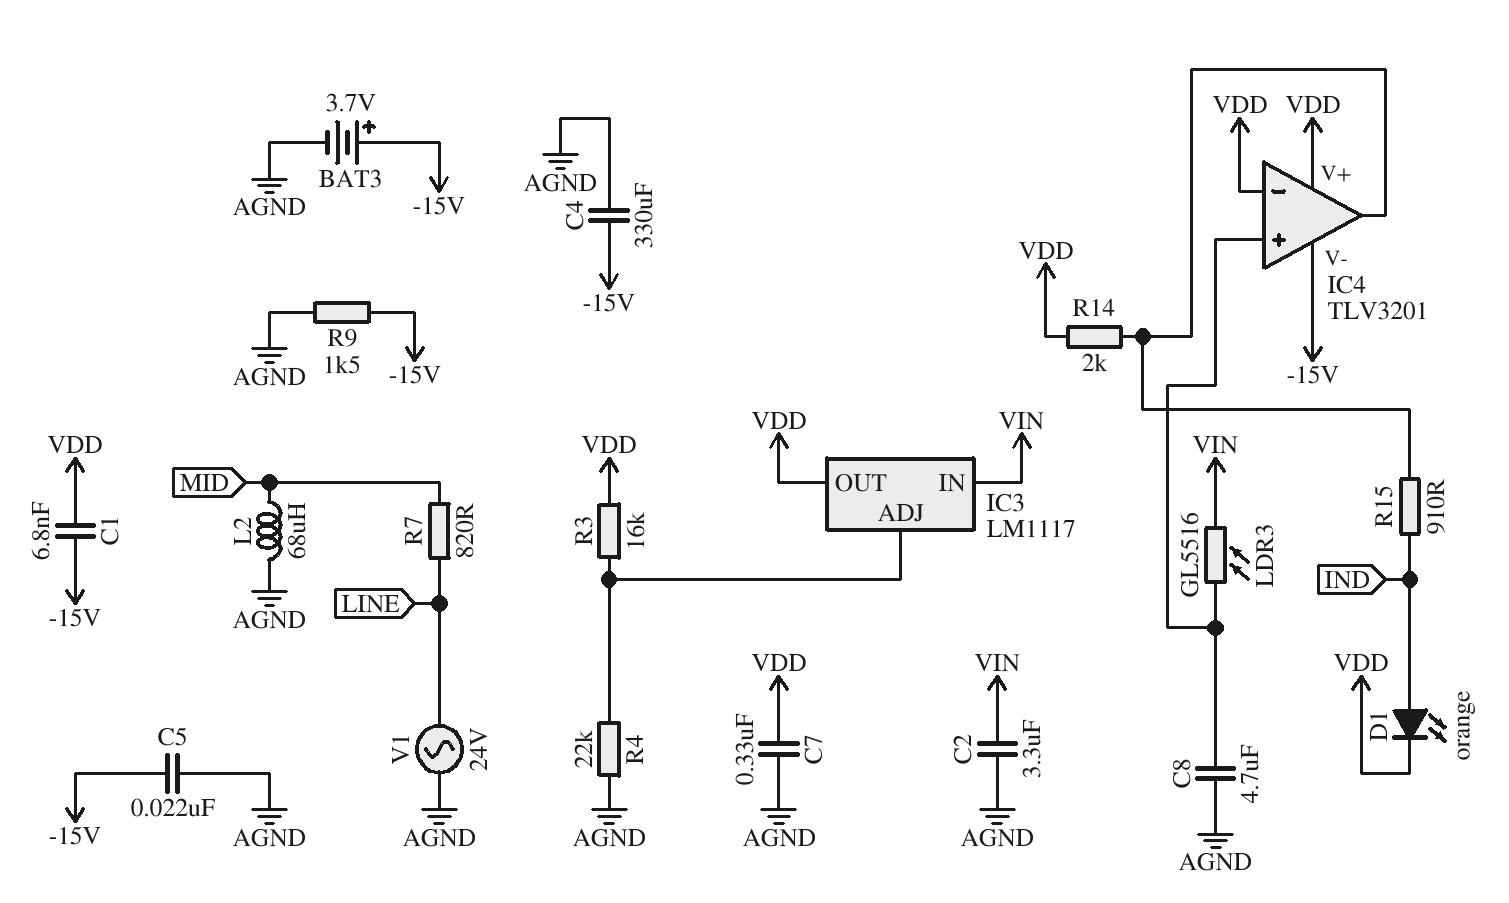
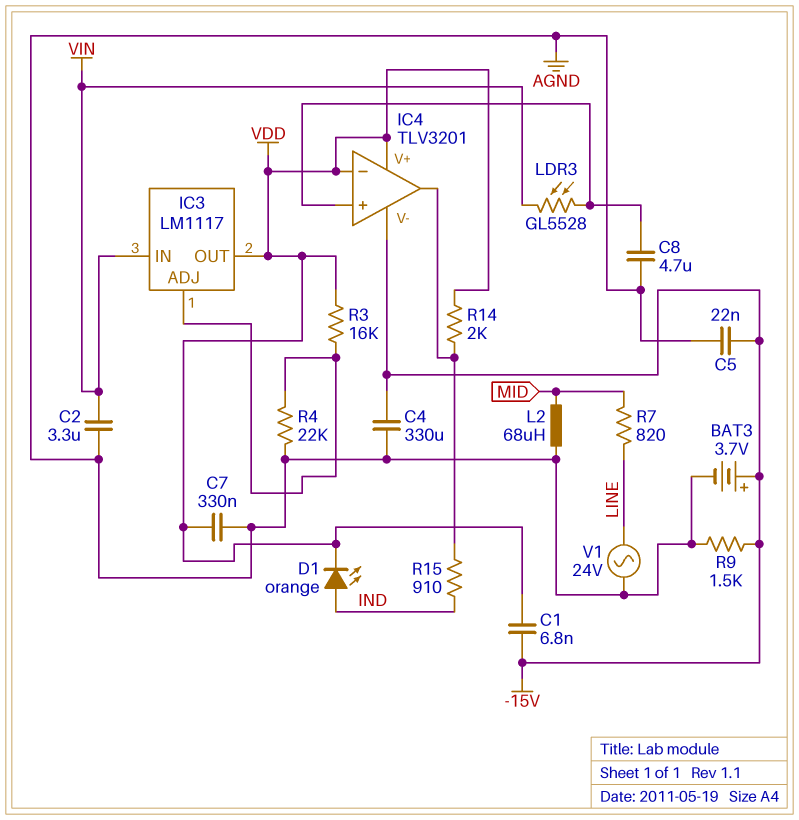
LDR3: GL5516 (IC4/in+, VIN) -> GL5528 (IC4/in+, VIN)

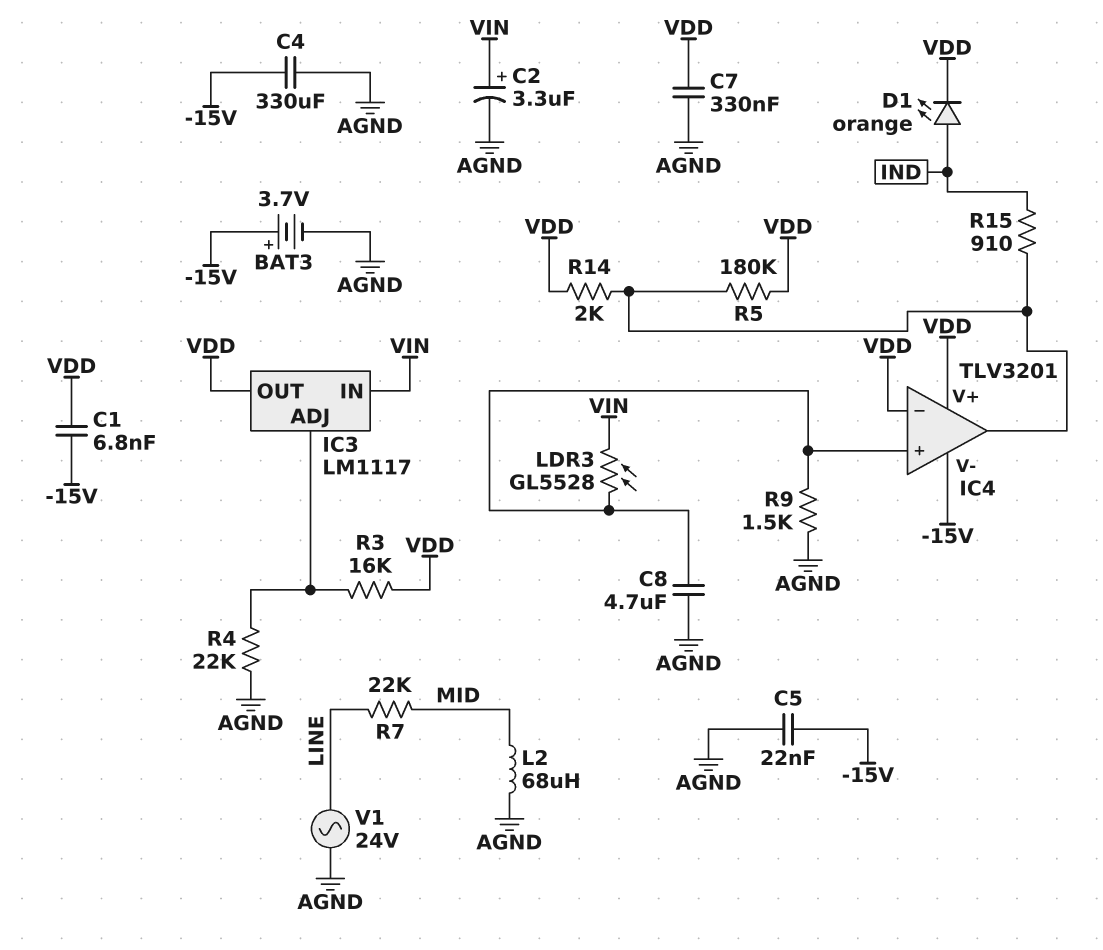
C2: 3.3uF (AGND, VIN) -> 3.3uF (plus VIN, minus AGND)
R5: none -> 180k (IC4/out, VDD)
R7: 820 (LINE, MID) -> 22k (LINE, MID)
R9: 1.5k (-15V, AGND) -> 1.5k (AGND, IC4/in+)

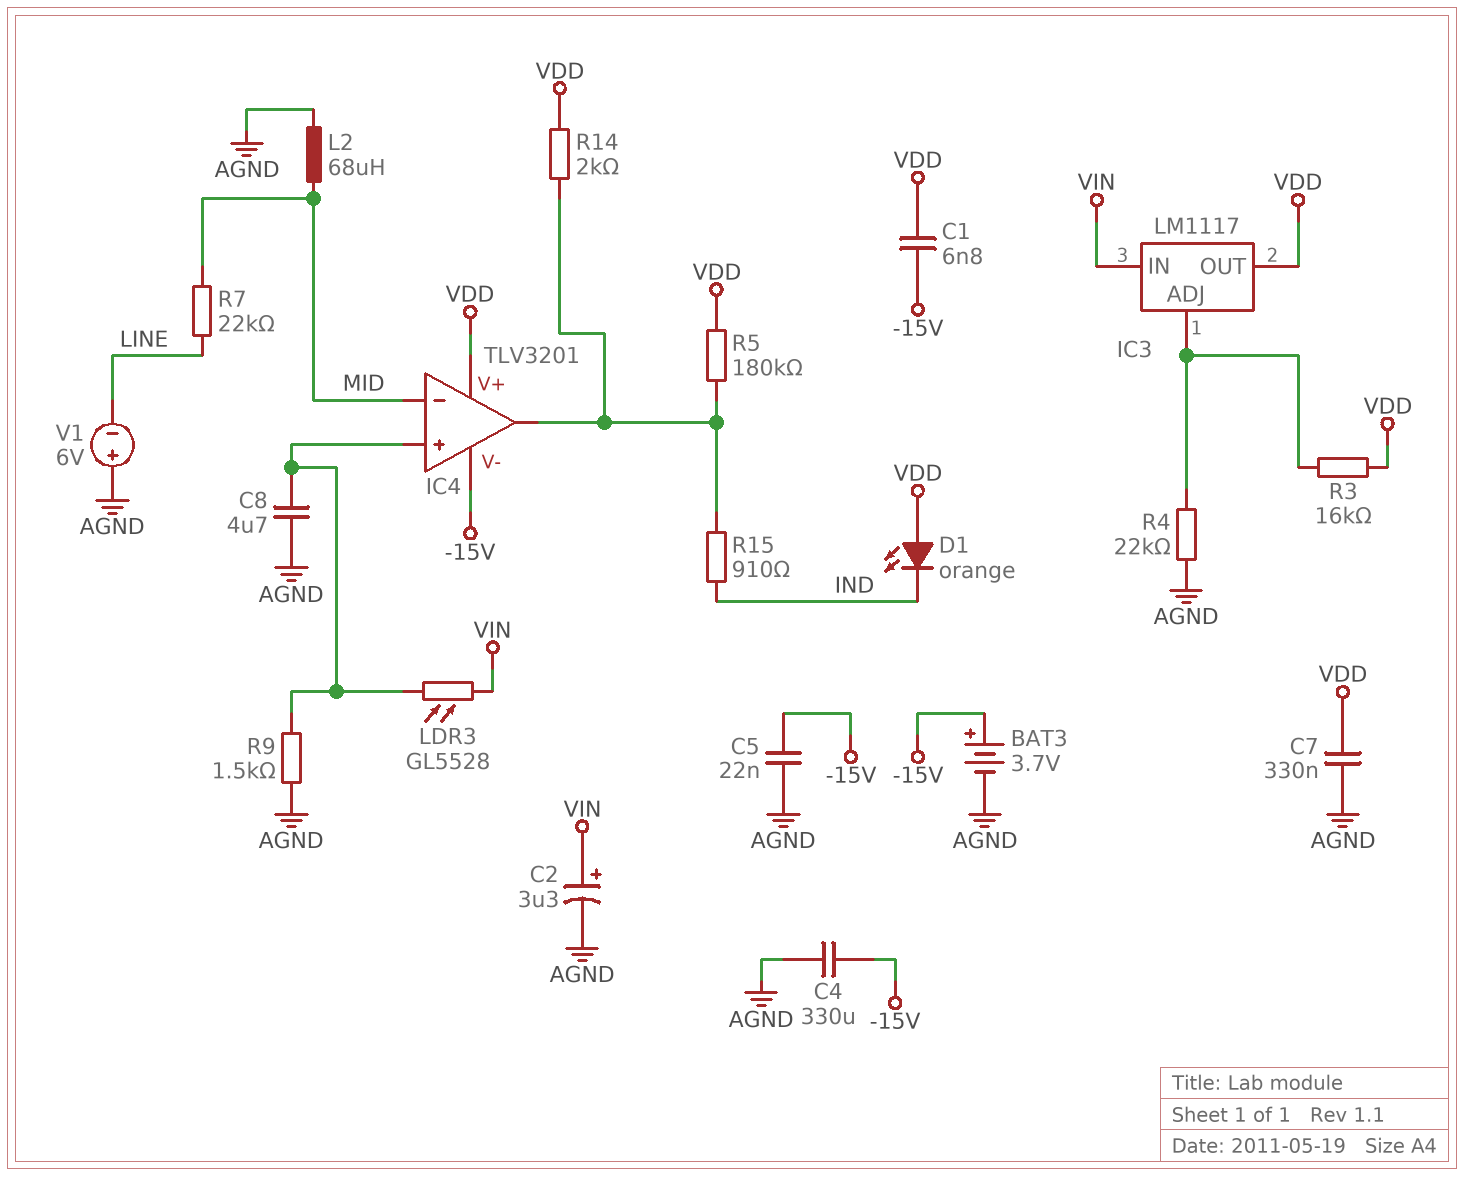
D1: LED orange (A IND, K VDD) -> LED orange (A VDD, K IND)
IC4 pin in-: VDD -> MID
V1: AC 24V (AGND, LINE) -> 6V (plus AGND, minus LINE)

